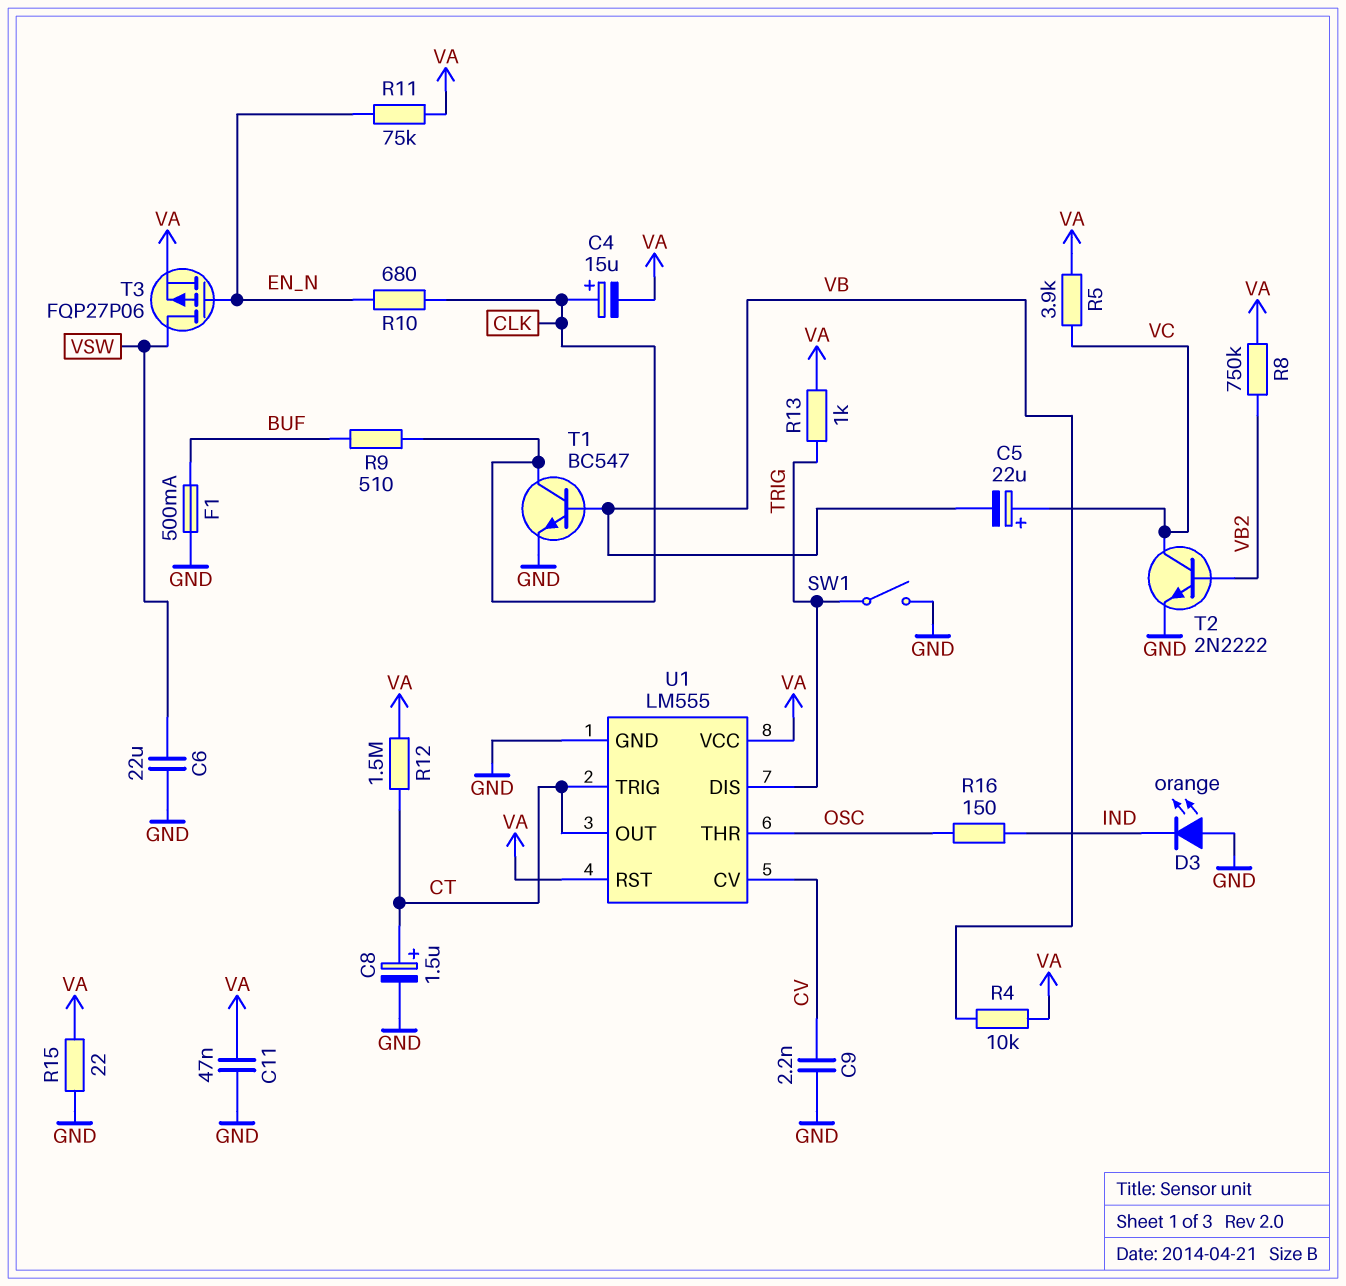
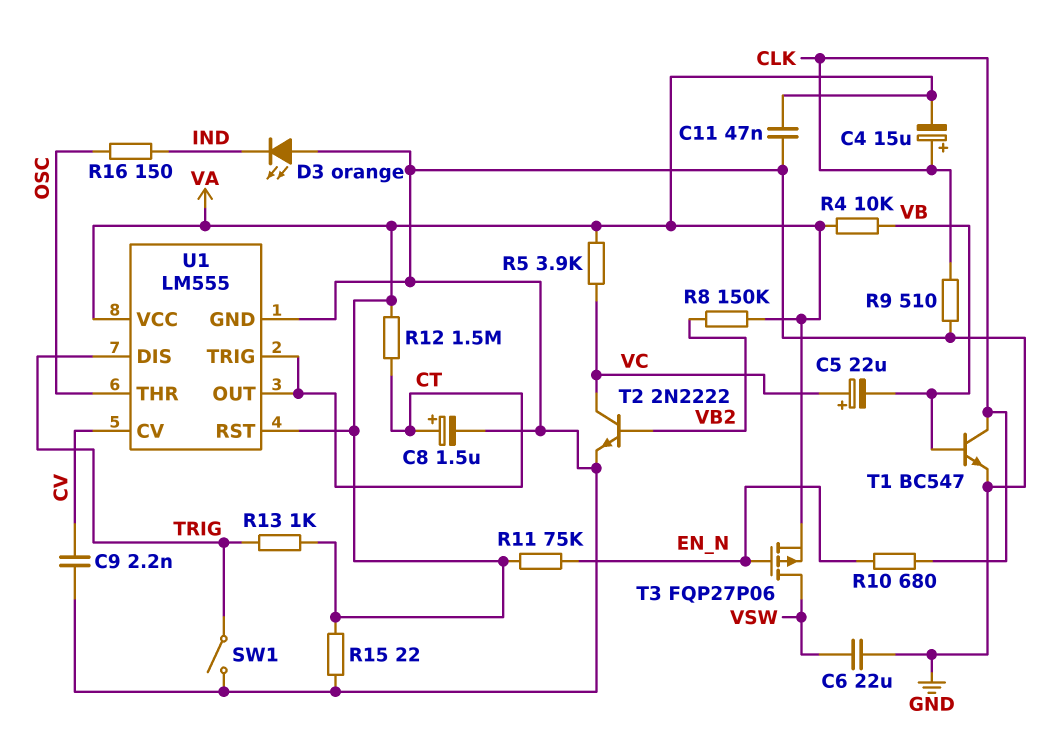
F1: 500mA (BUF, GND) -> none
R8: 750k (VA, VB2) -> 150k (VA, VB2)
R9: 510 (BUF, CLK) -> 510 (CLK, GND)

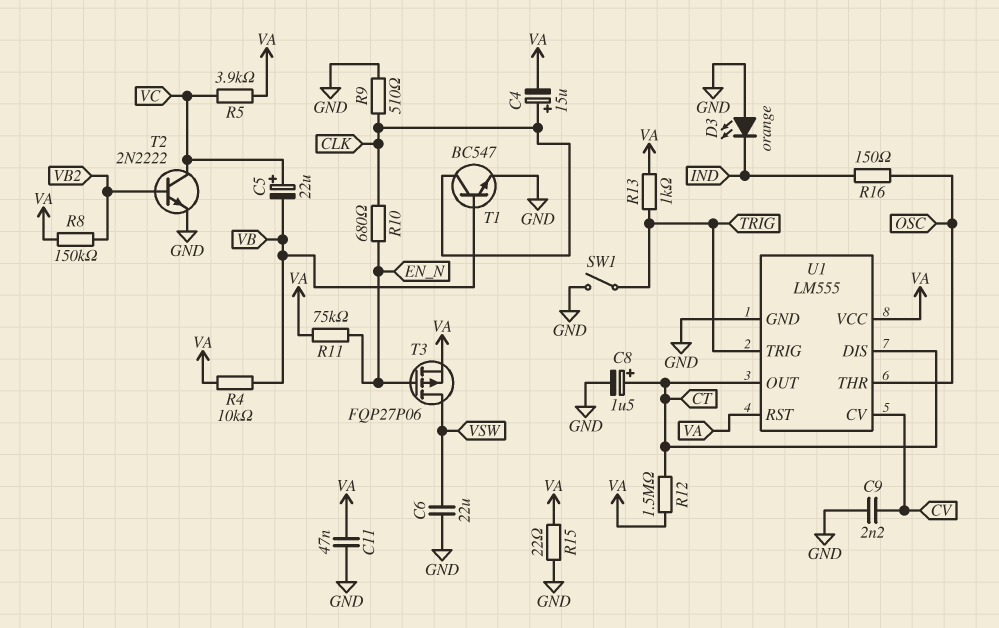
U1 pin DIS: TRIG -> CT
U1 pin TRIG: CT -> TRIG

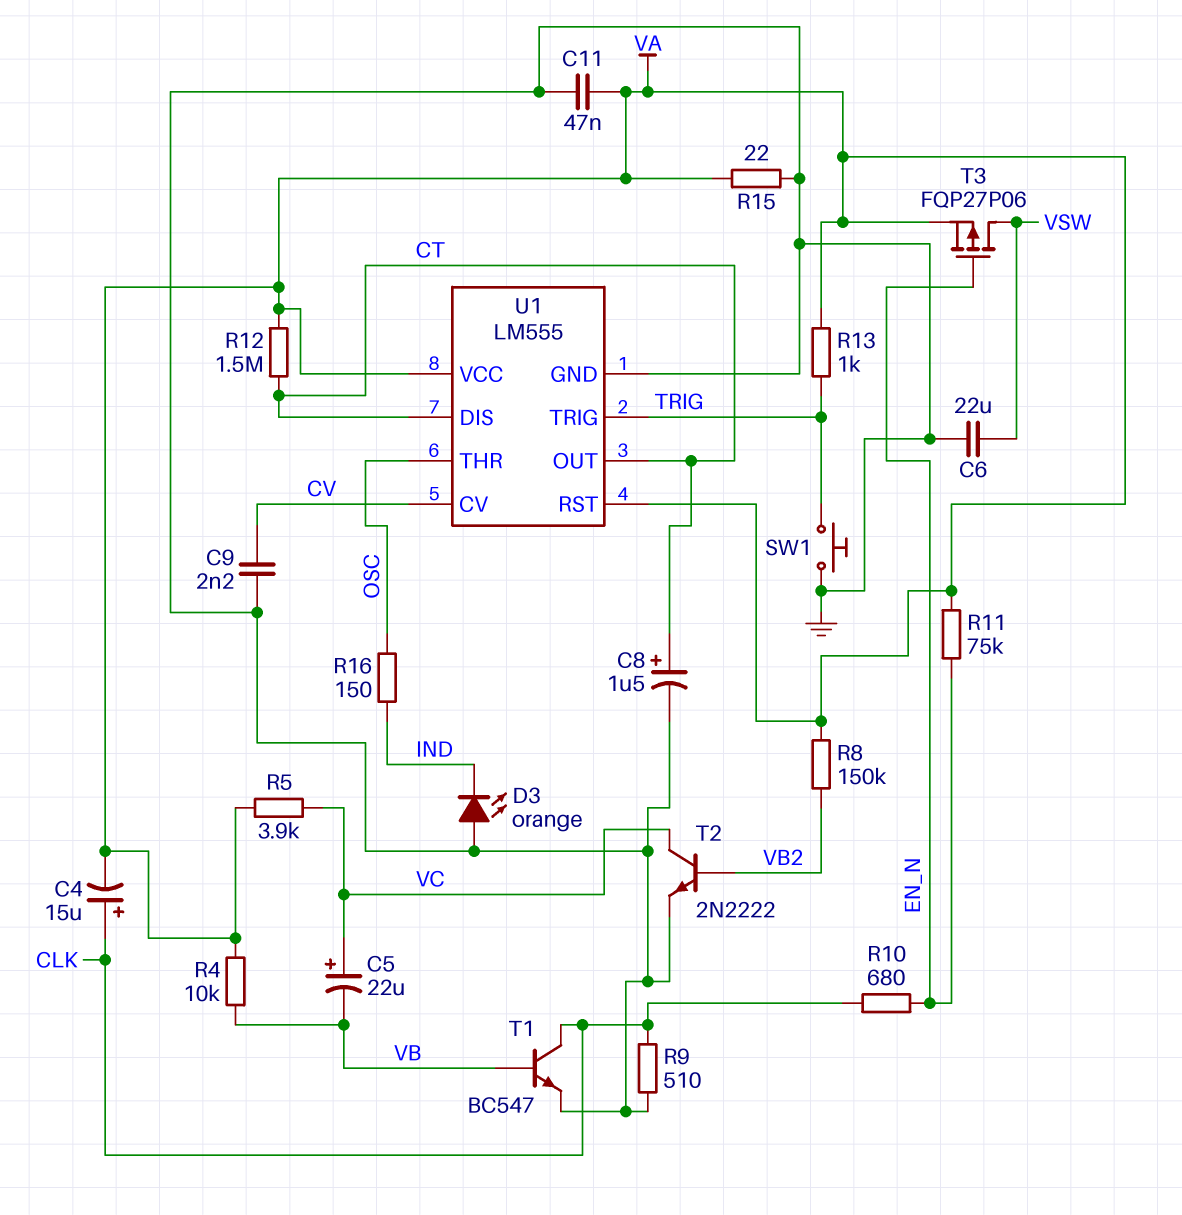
SW1: switch (GND, TRIG) -> button (GND, TRIG)

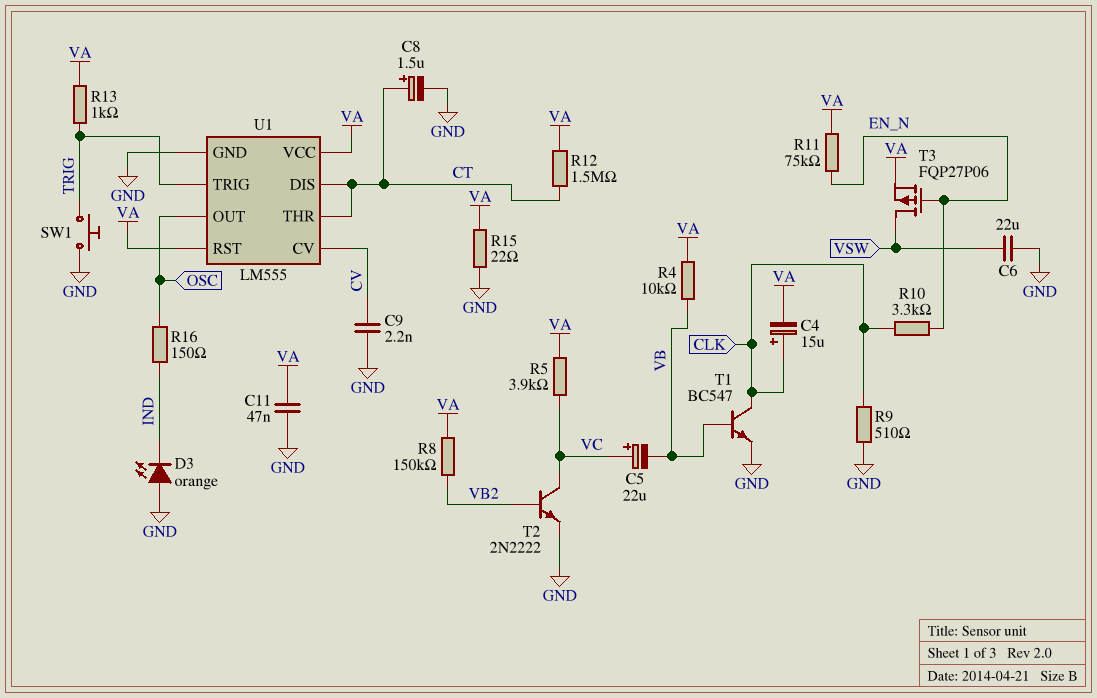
R10: 680 (CLK, EN_N) -> 3.3k (CLK, EN_N)
U1 pin OUT: CT -> OSC
U1 pin THR: OSC -> CT

